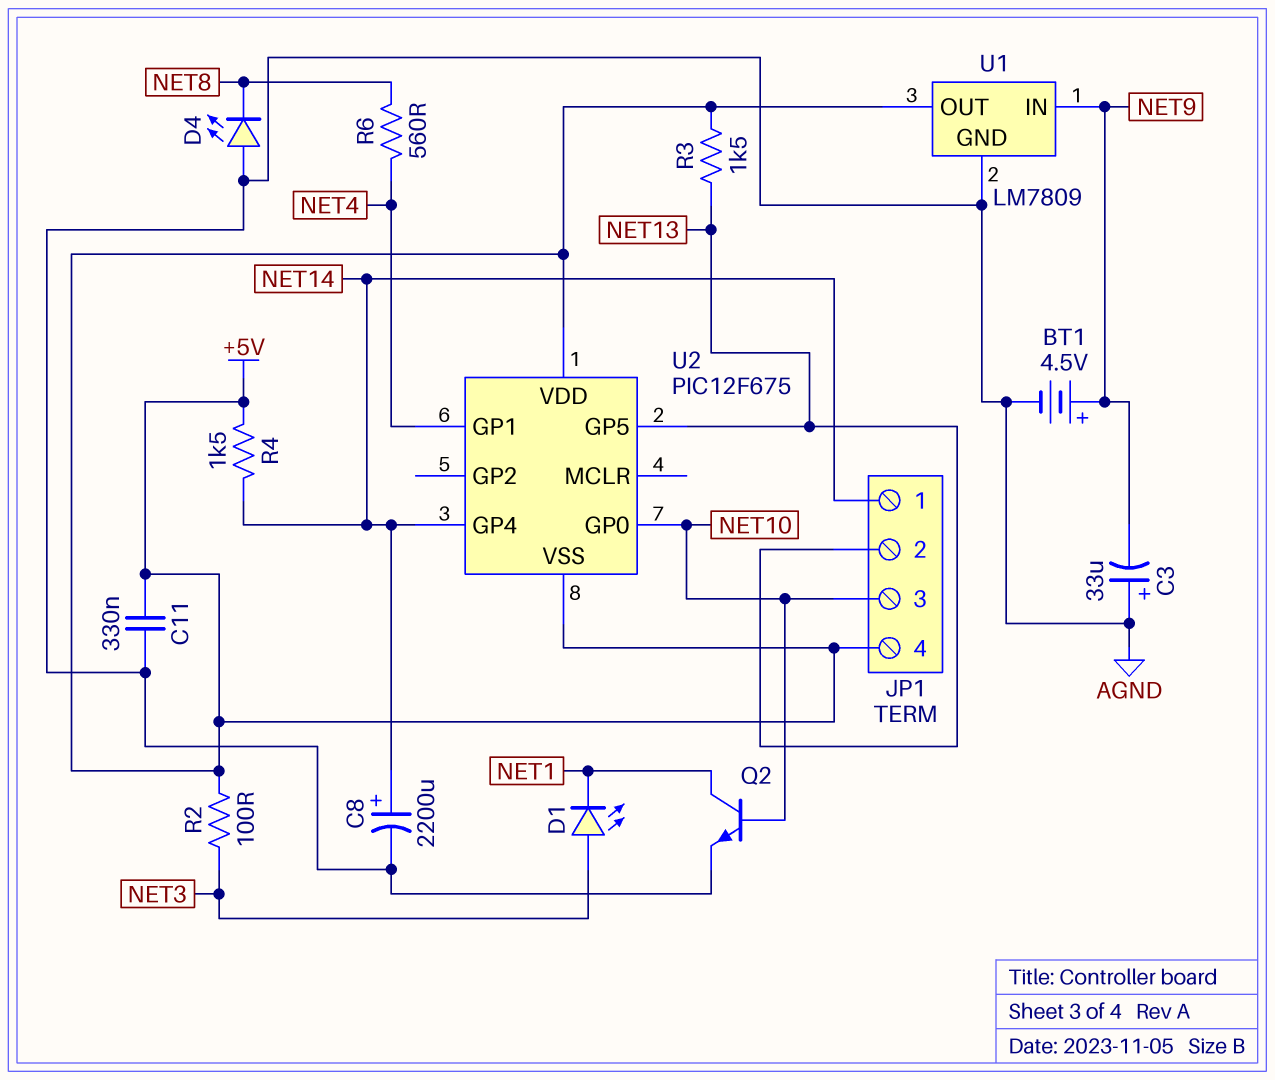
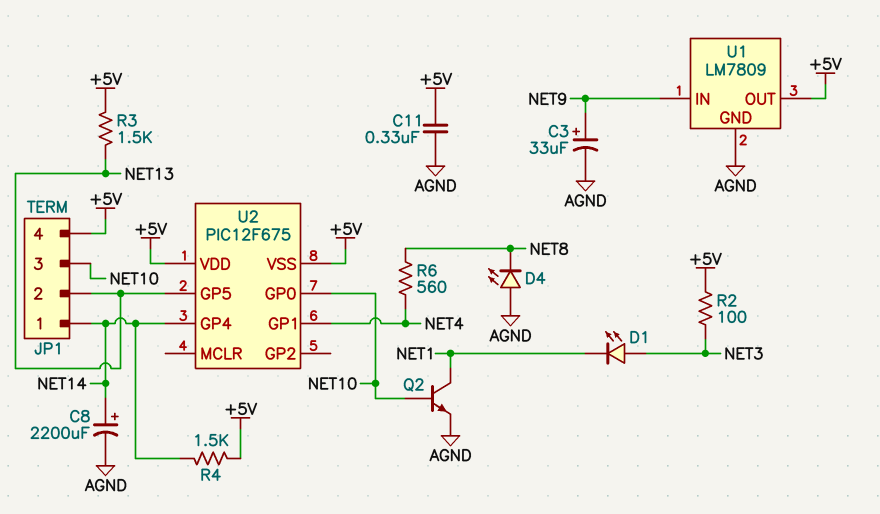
BT1: 4.5V (plus NET9, minus AGND) -> none
C3: 33uF (plus AGND, minus NET9) -> 33uF (plus NET9, minus AGND)

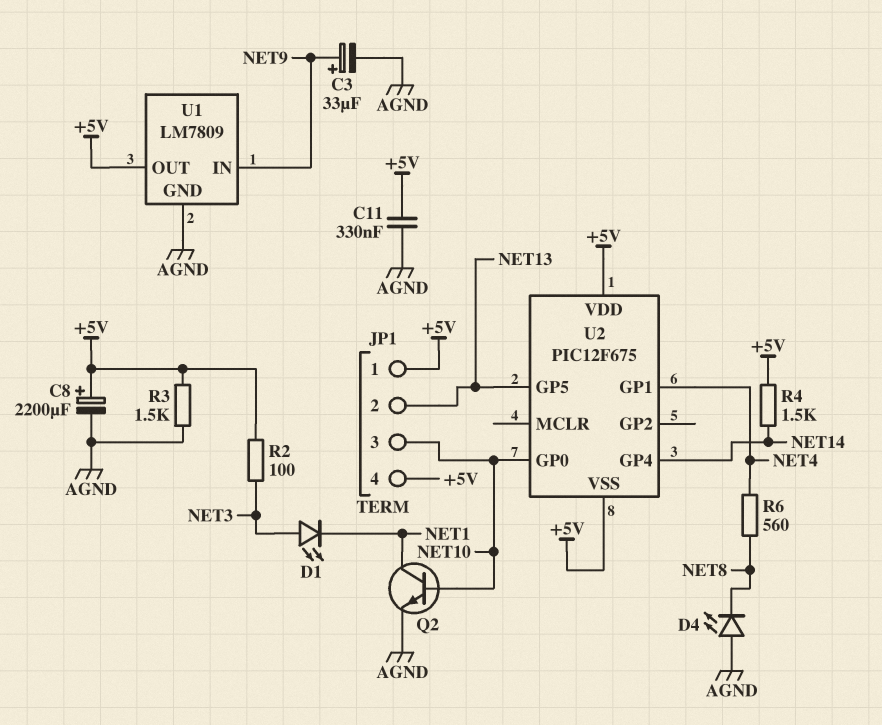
C8: 2200uF (plus NET14, minus AGND) -> 2200uF (plus +5V, minus AGND)
JP1 pin 1: NET14 -> +5V
R3: 1.5k (+5V, NET13) -> 1.5k (+5V, AGND)

